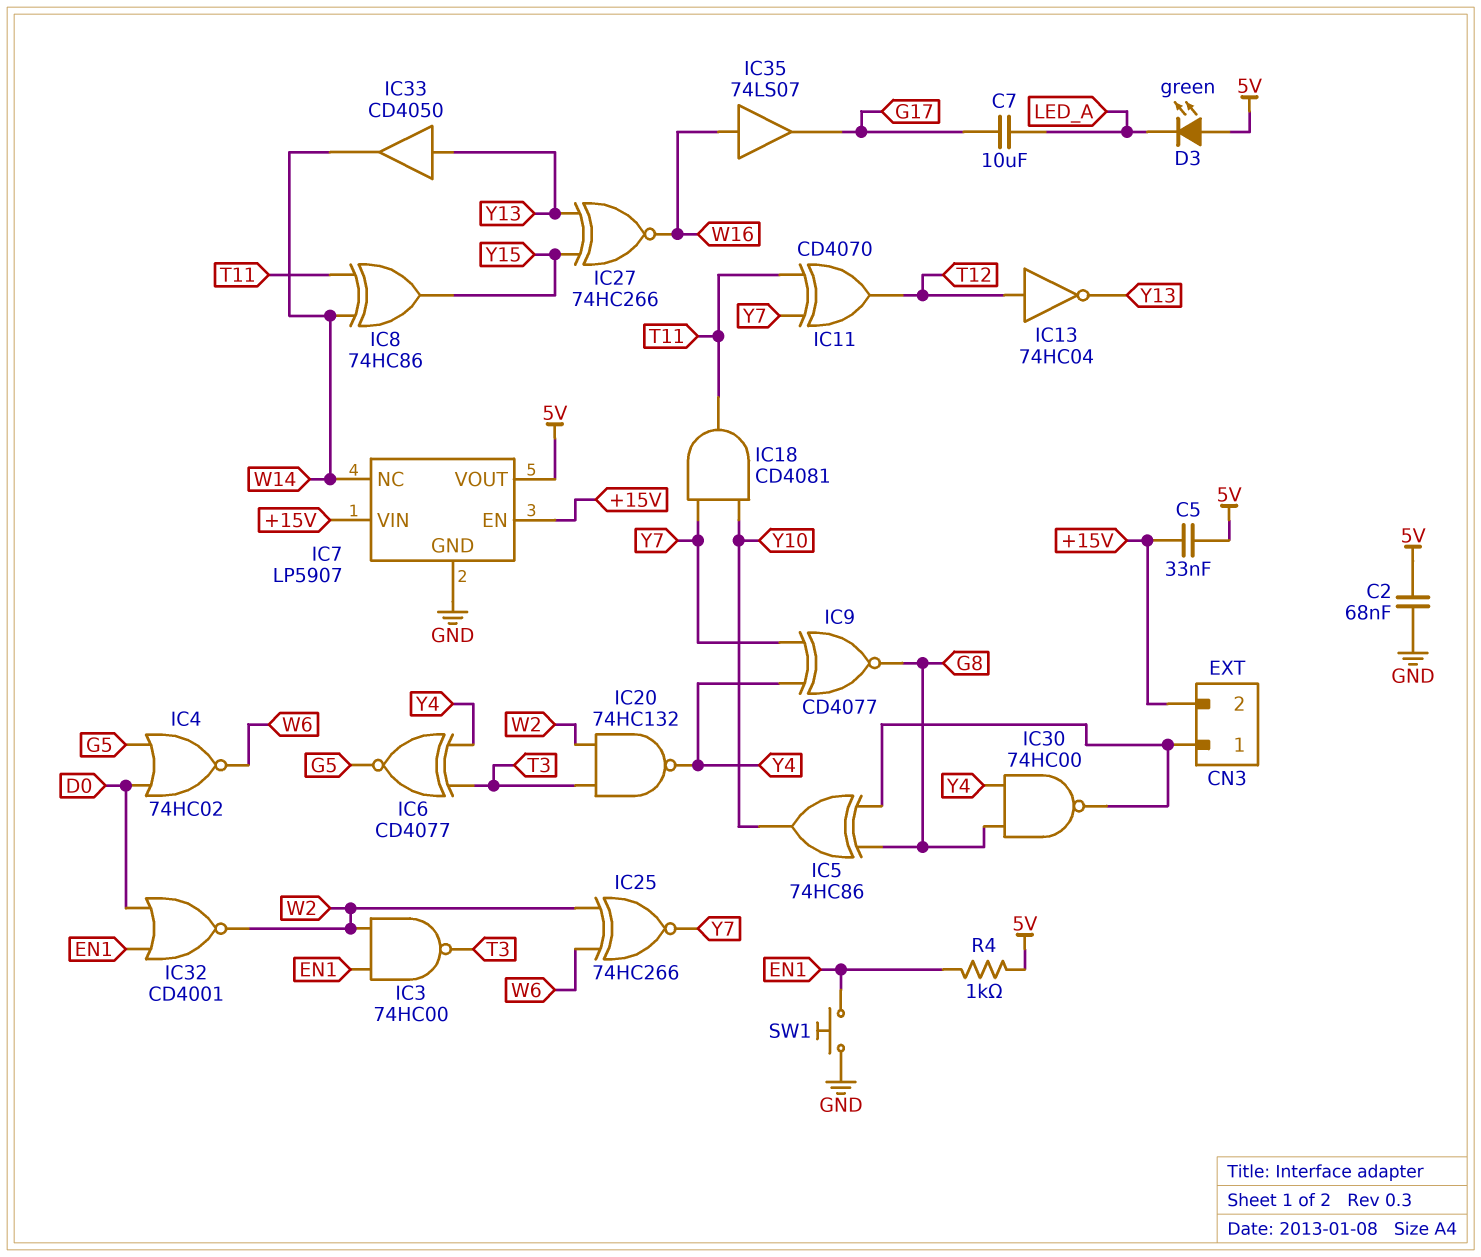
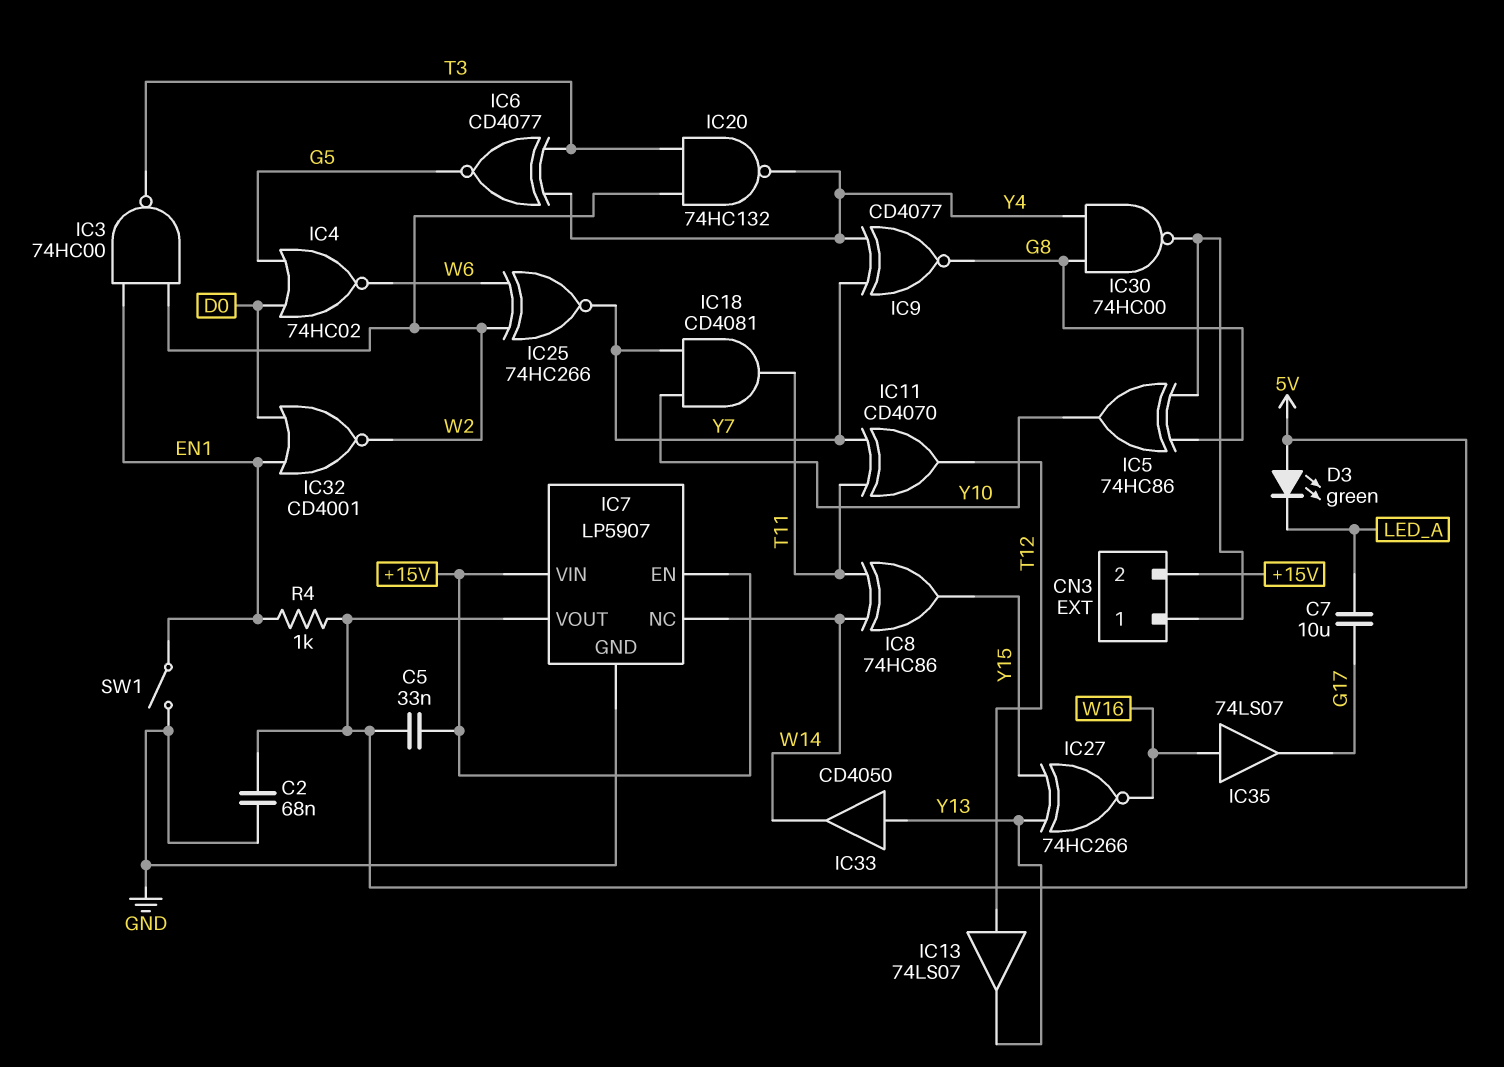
IC13: NOT 74HC04 (in T12, out Y13) -> buffer 74LS07 (in T12, out Y13)
SW1: button (EN1, GND) -> switch (EN1, GND)

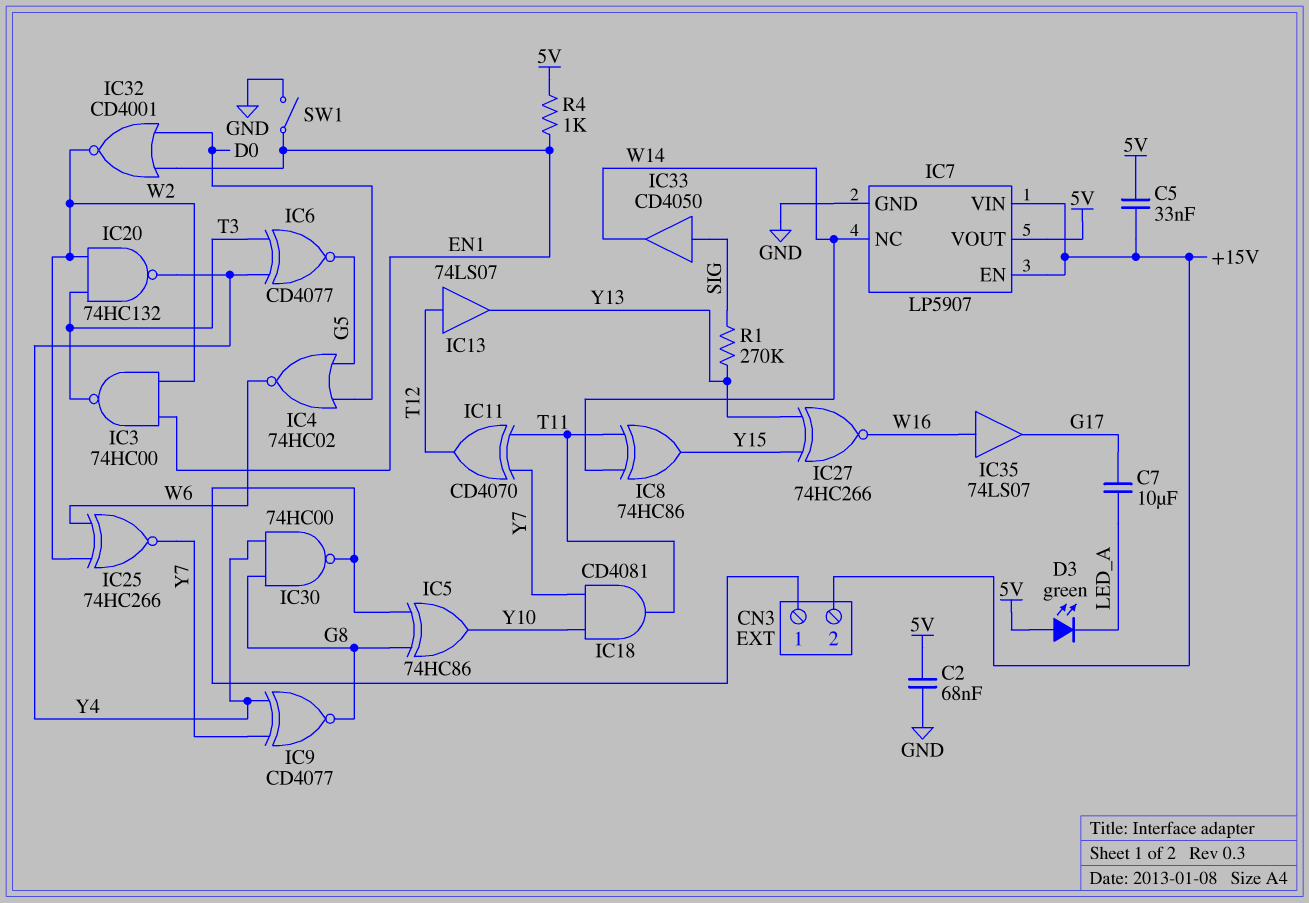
IC33: buffer CD4050 (in Y13, out W14) -> buffer CD4050 (in SIG, out W14)
R1: none -> 270k (SIG, Y13)

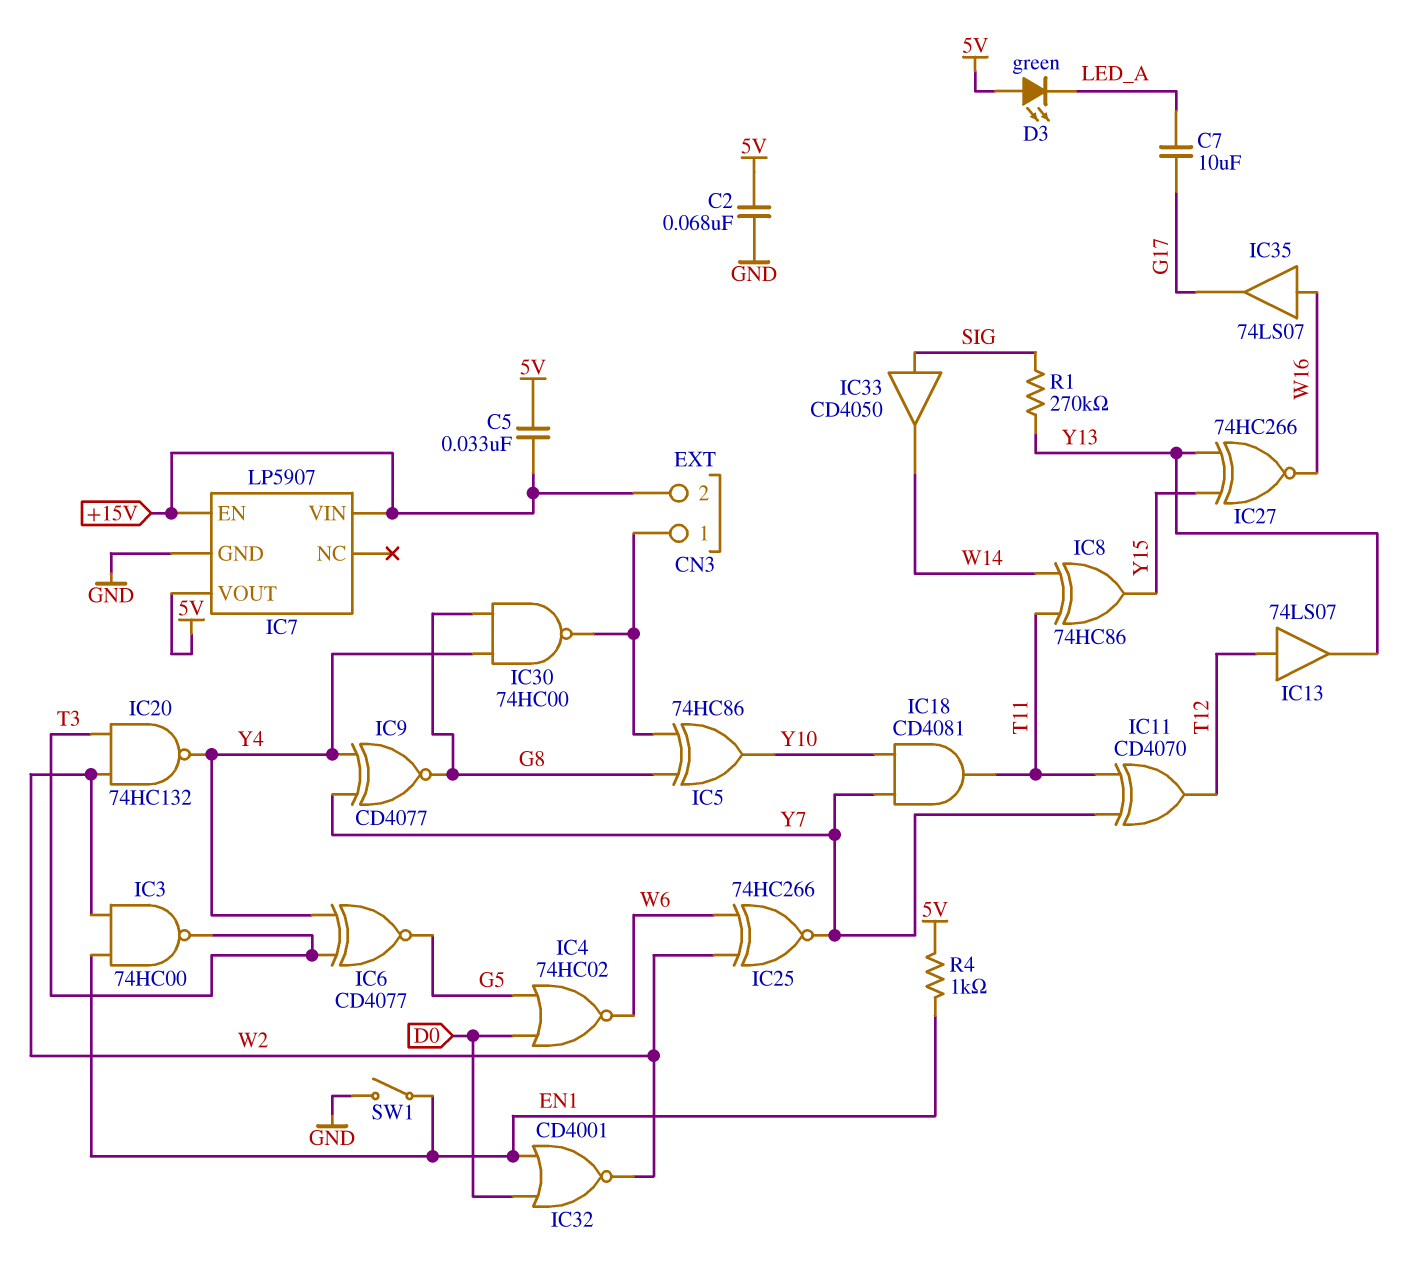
IC7 pin NC: W14 -> none

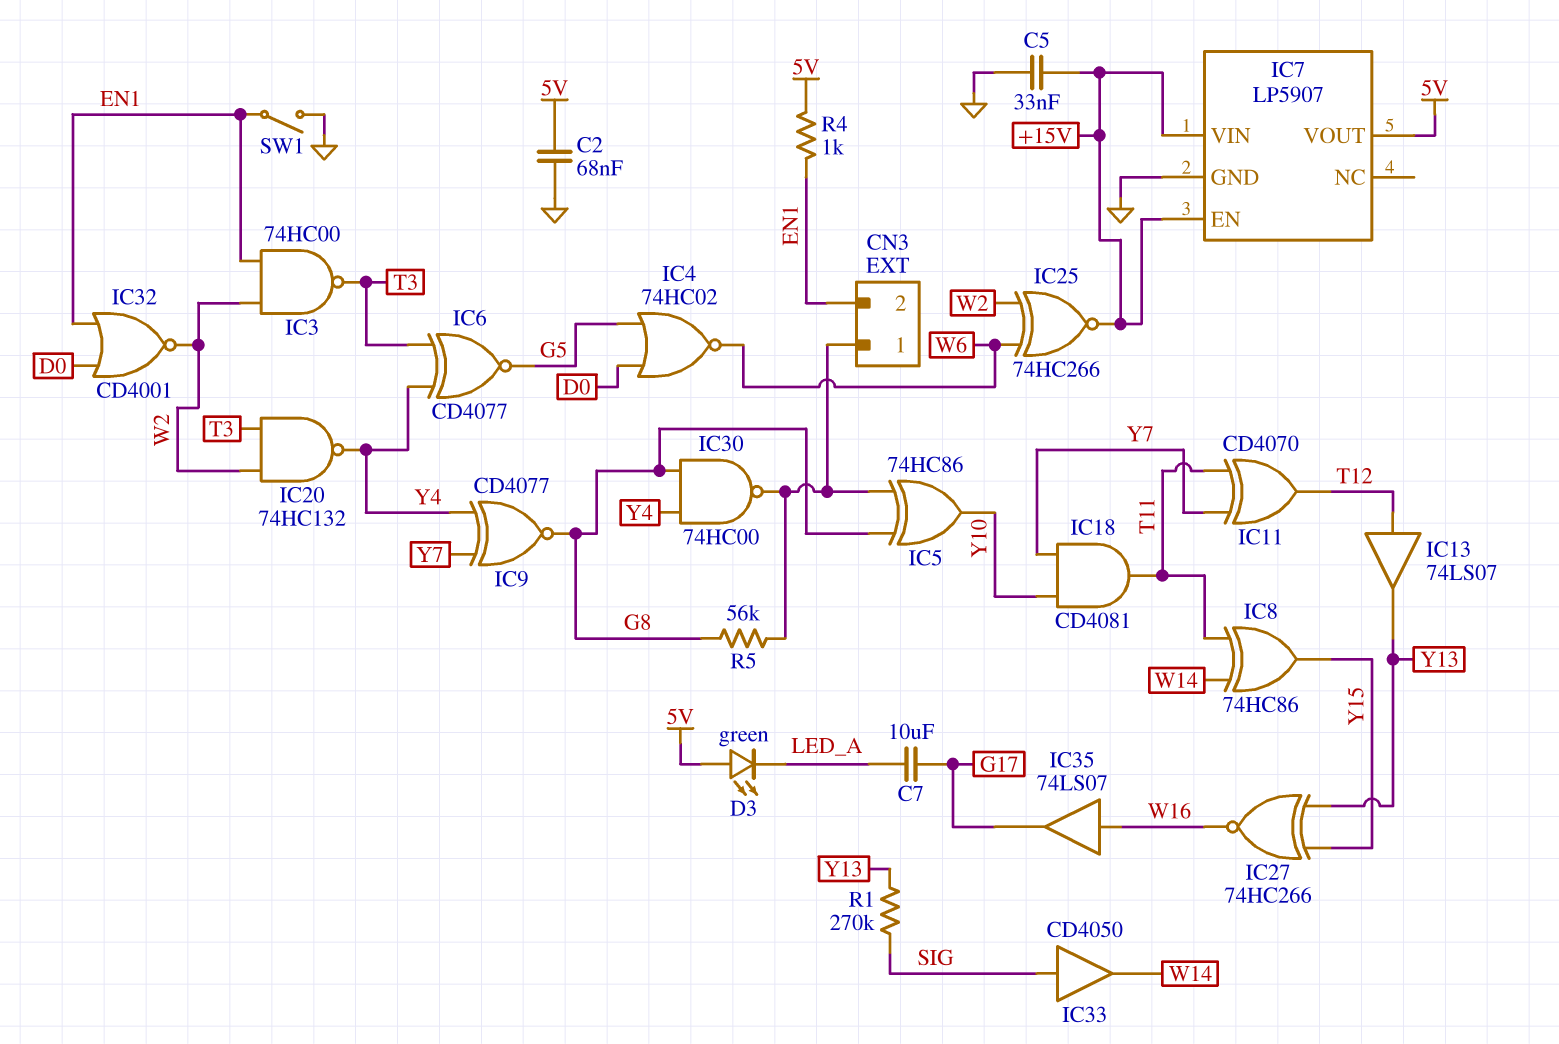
C5: 33nF (+15V, 5V) -> 33nF (+15V, GND)
CN3 pin 2: +15V -> EN1
IC25: XNOR 74HC266 (in W2, in W6, out Y7) -> XNOR 74HC266 (in W2, in W6, out +15V)
R5: none -> 56k (CN3/1, G8)

